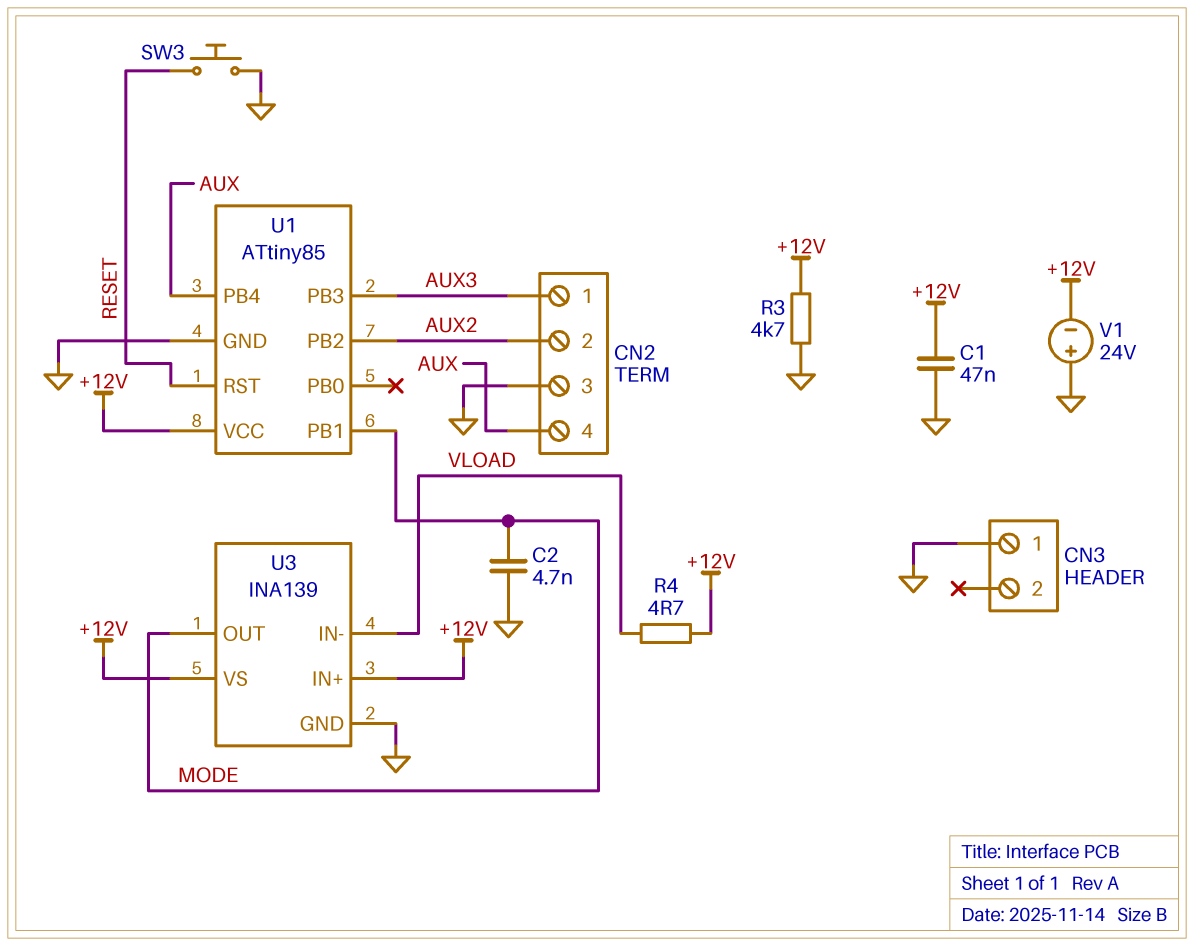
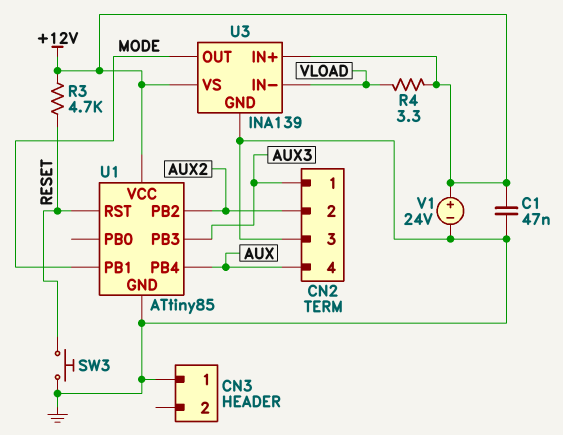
C2: 4.7nF (GND, MODE) -> none
R3: 4.7k (+12V, GND) -> 4.7k (+12V, RESET)
R4: 4.7 (+12V, VLOAD) -> 3.3 (+12V, VLOAD)
V1: 24V (plus GND, minus +12V) -> 24V (plus +12V, minus GND)

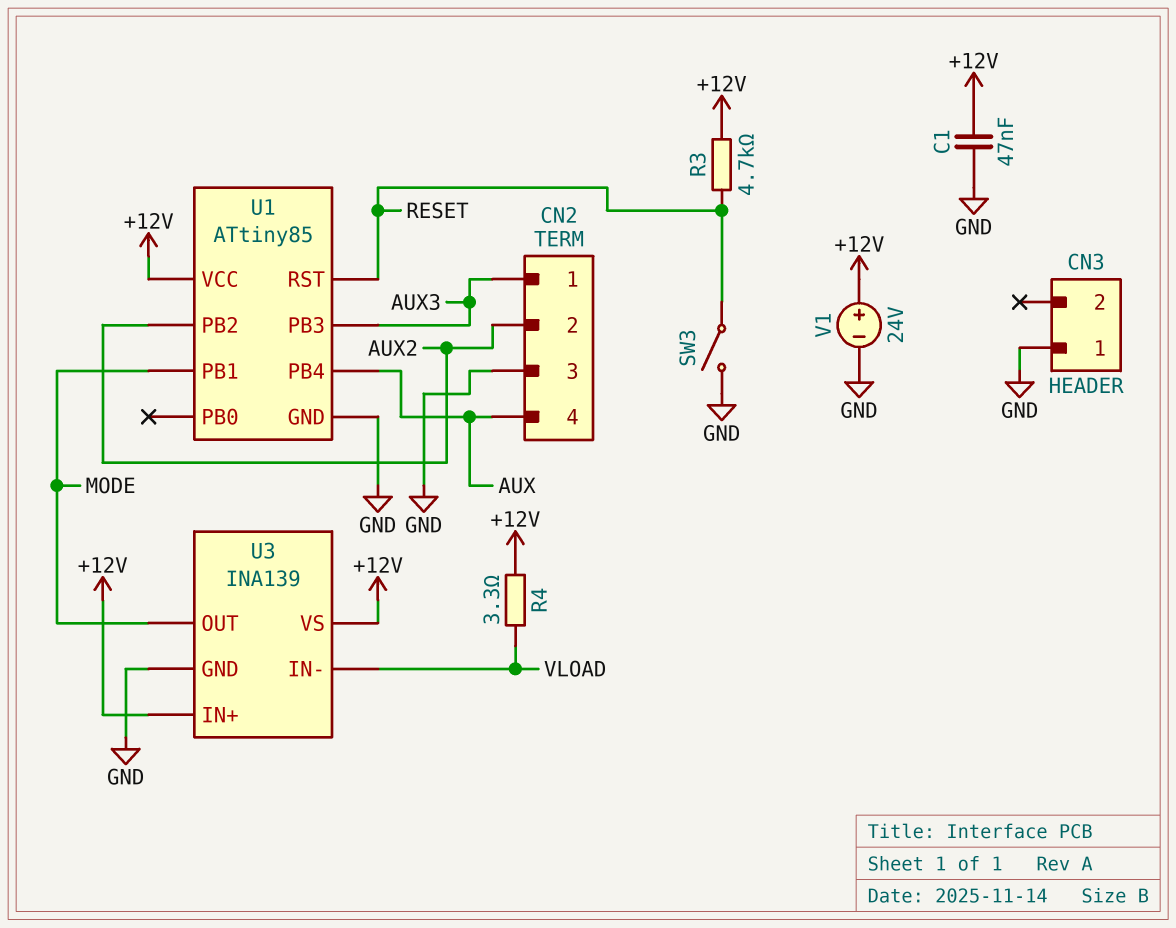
SW3: button (GND, RESET) -> switch (GND, RESET)

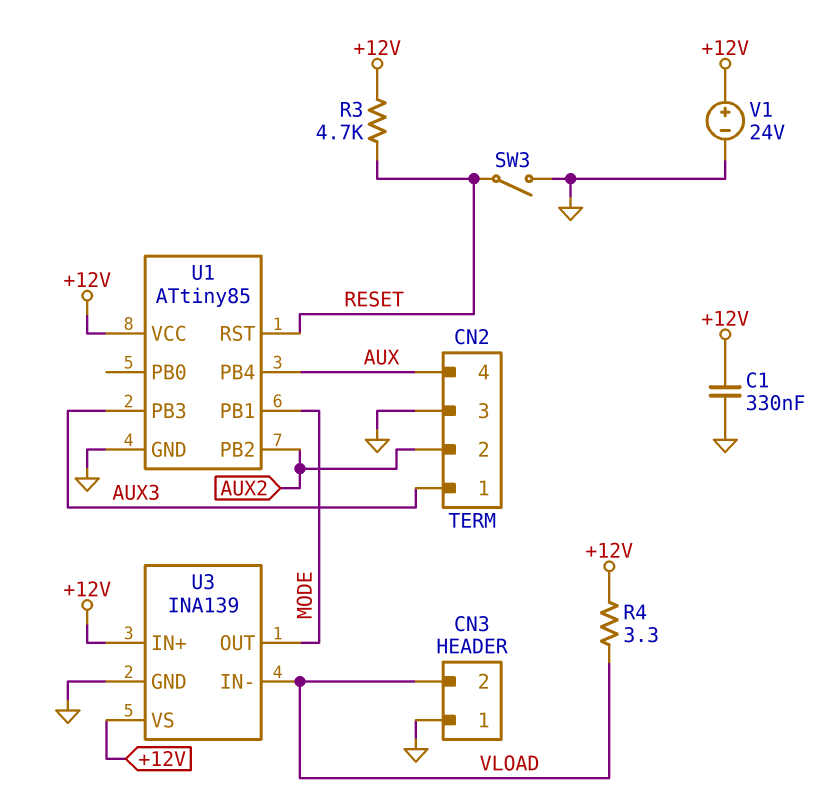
C1: 47nF (+12V, GND) -> 330nF (+12V, GND)
CN3 pin 2: none -> VLOAD

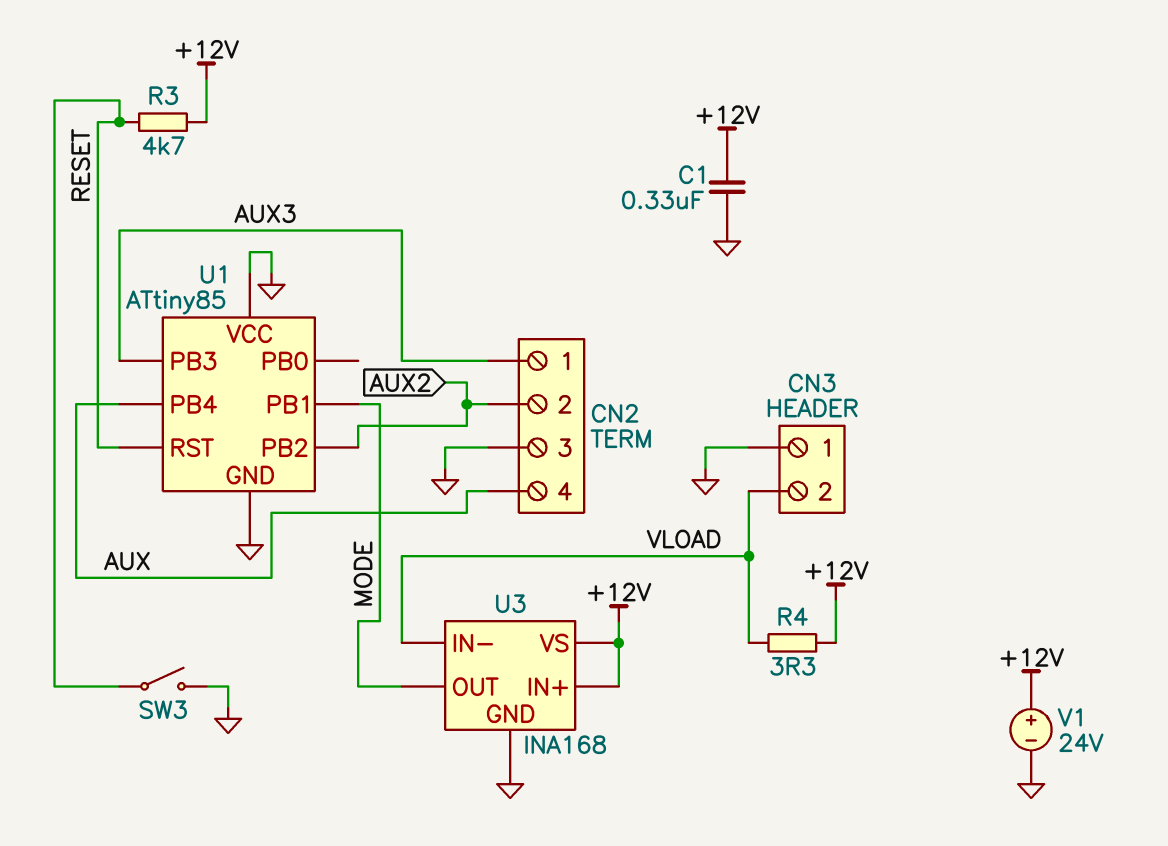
U1 pin VCC: +12V -> GND
U3: INA139 -> INA168

